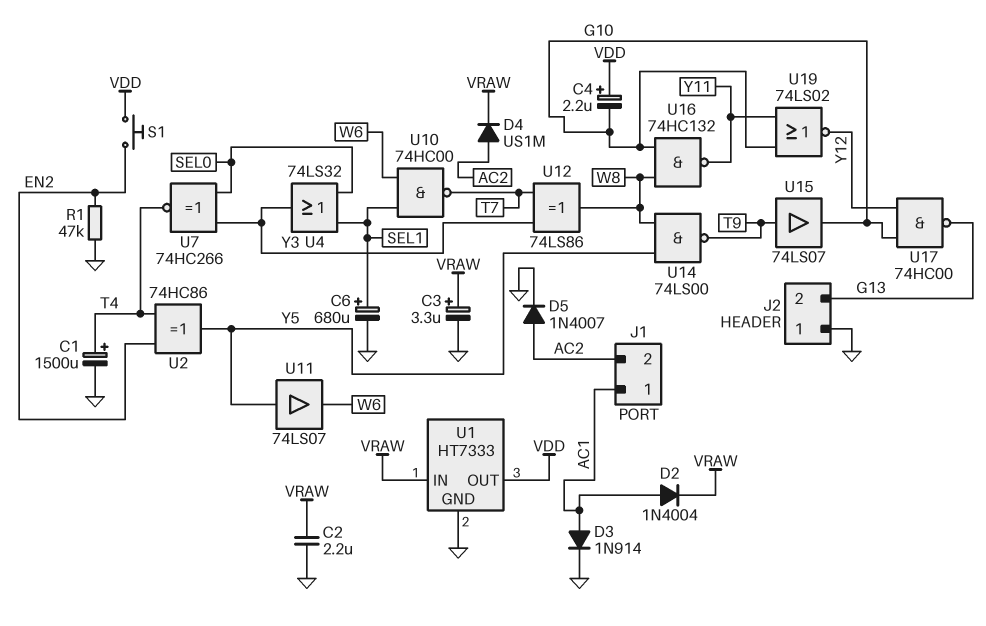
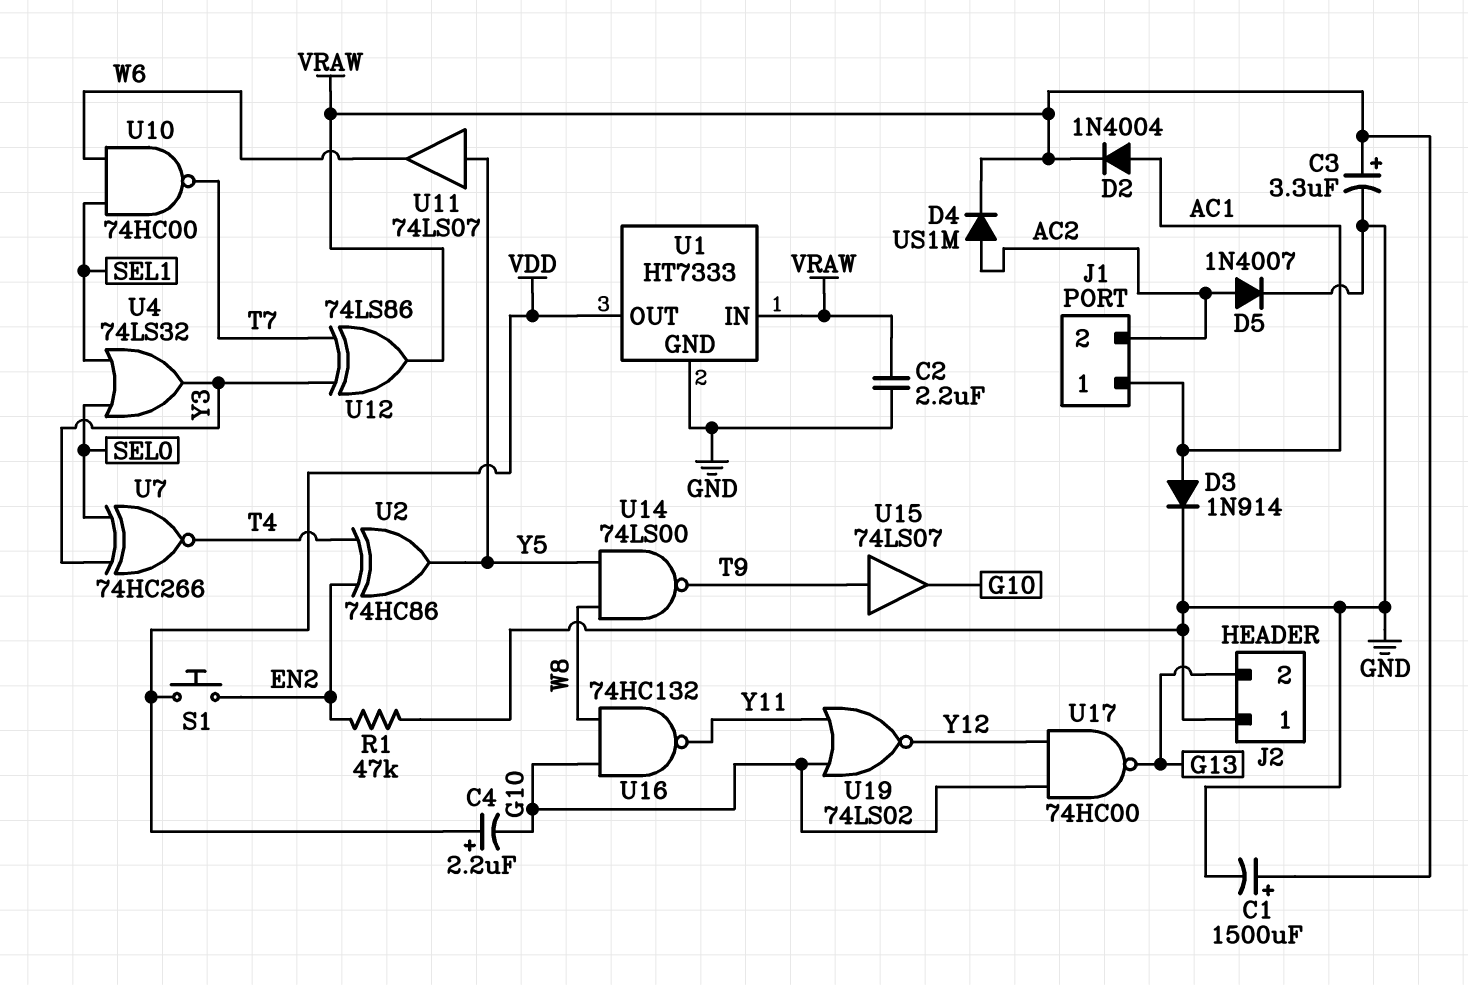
C1: 1500uF (plus T4, minus GND) -> 1500uF (plus VRAW, minus GND)
C6: 680uF (plus SEL1, minus GND) -> none
U12: XOR 74LS86 (in T7, in Y3, out W8) -> XOR 74LS86 (in T7, in Y3, out VRAW)

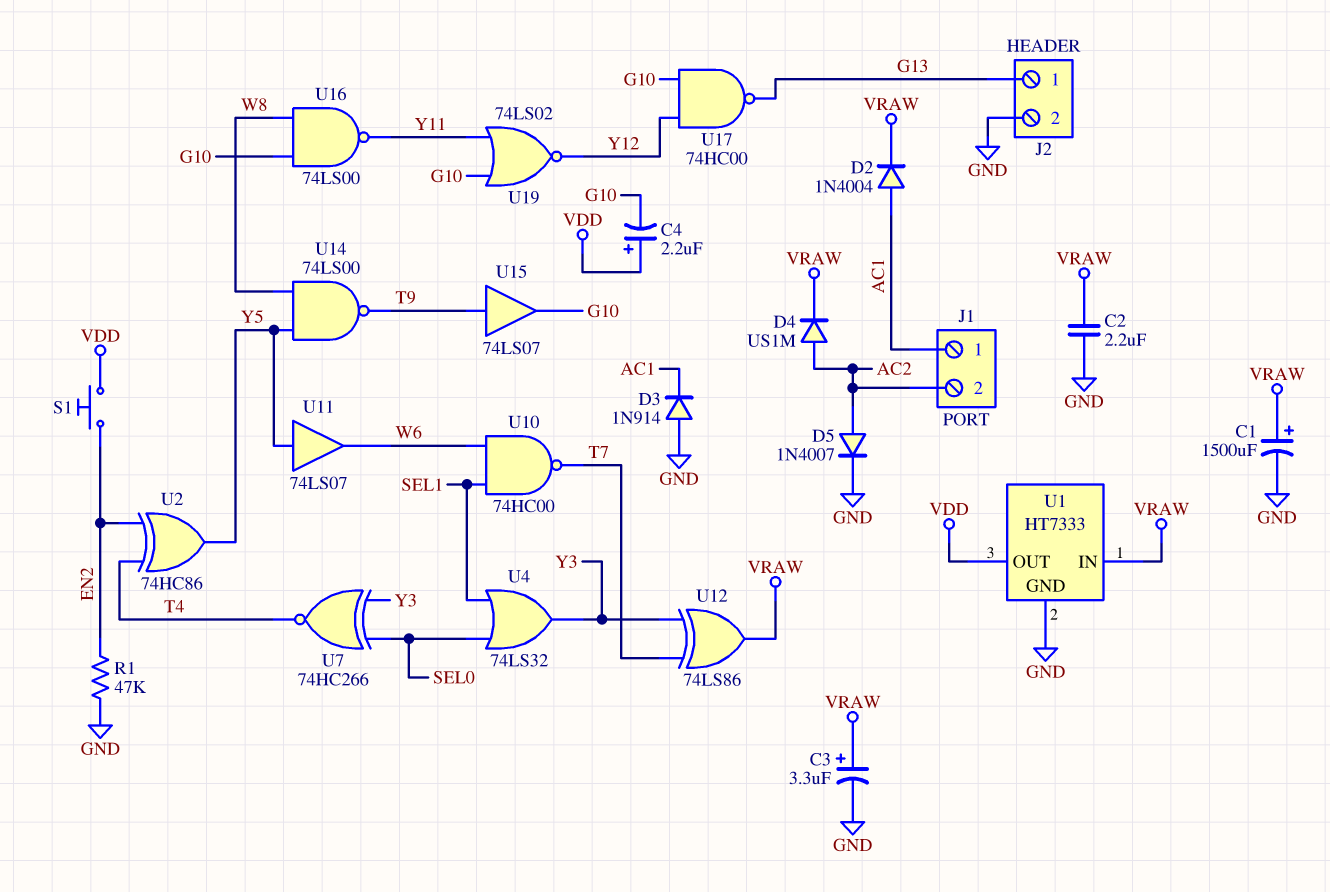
D3: diode 1N914 (A AC1, K GND) -> diode 1N914 (A GND, K AC1)
J2 pin 1: GND -> G13
J2 pin 2: G13 -> GND
U16: NAND 74HC132 (in G10, in W8, out Y11) -> NAND 74LS00 (in G10, in W8, out Y11)

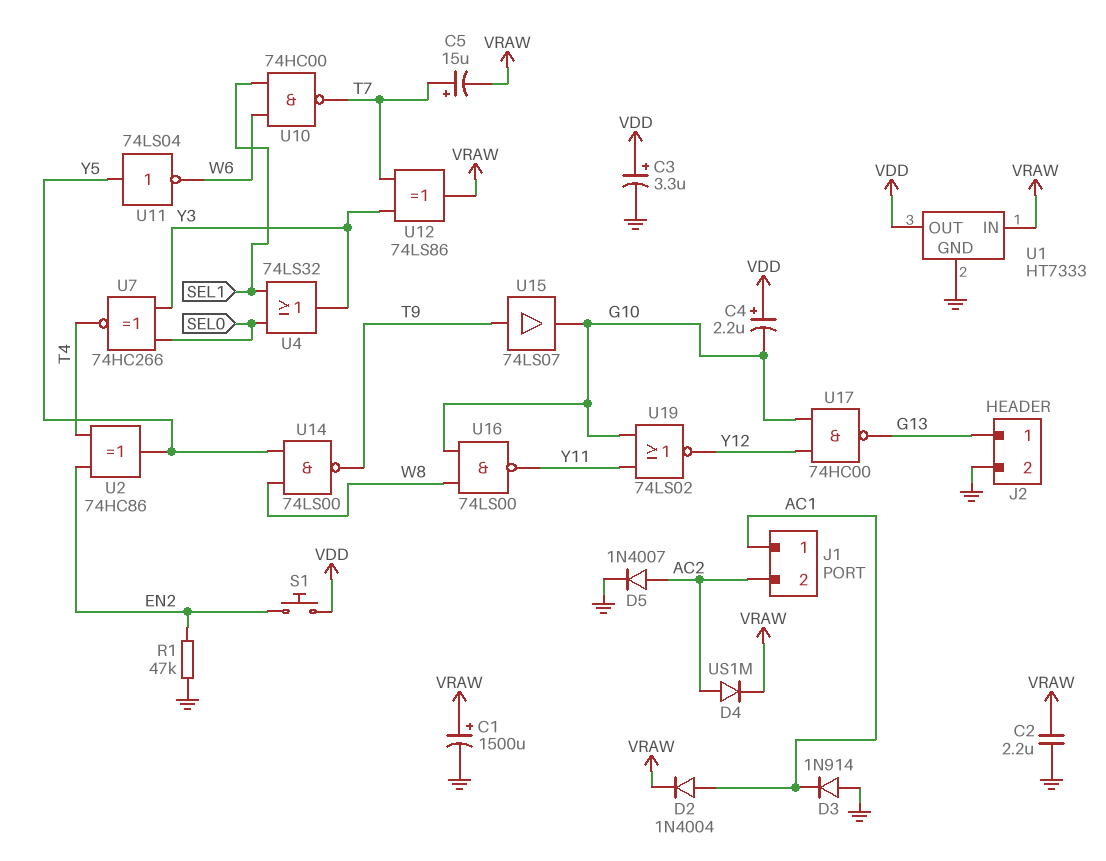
C3: 3.3uF (plus VRAW, minus GND) -> 3.3uF (plus VDD, minus GND)
C5: none -> 15uF (plus T7, minus VRAW)
U11: buffer 74LS07 (in Y5, out W6) -> NOT 74LS04 (in Y5, out W6)

